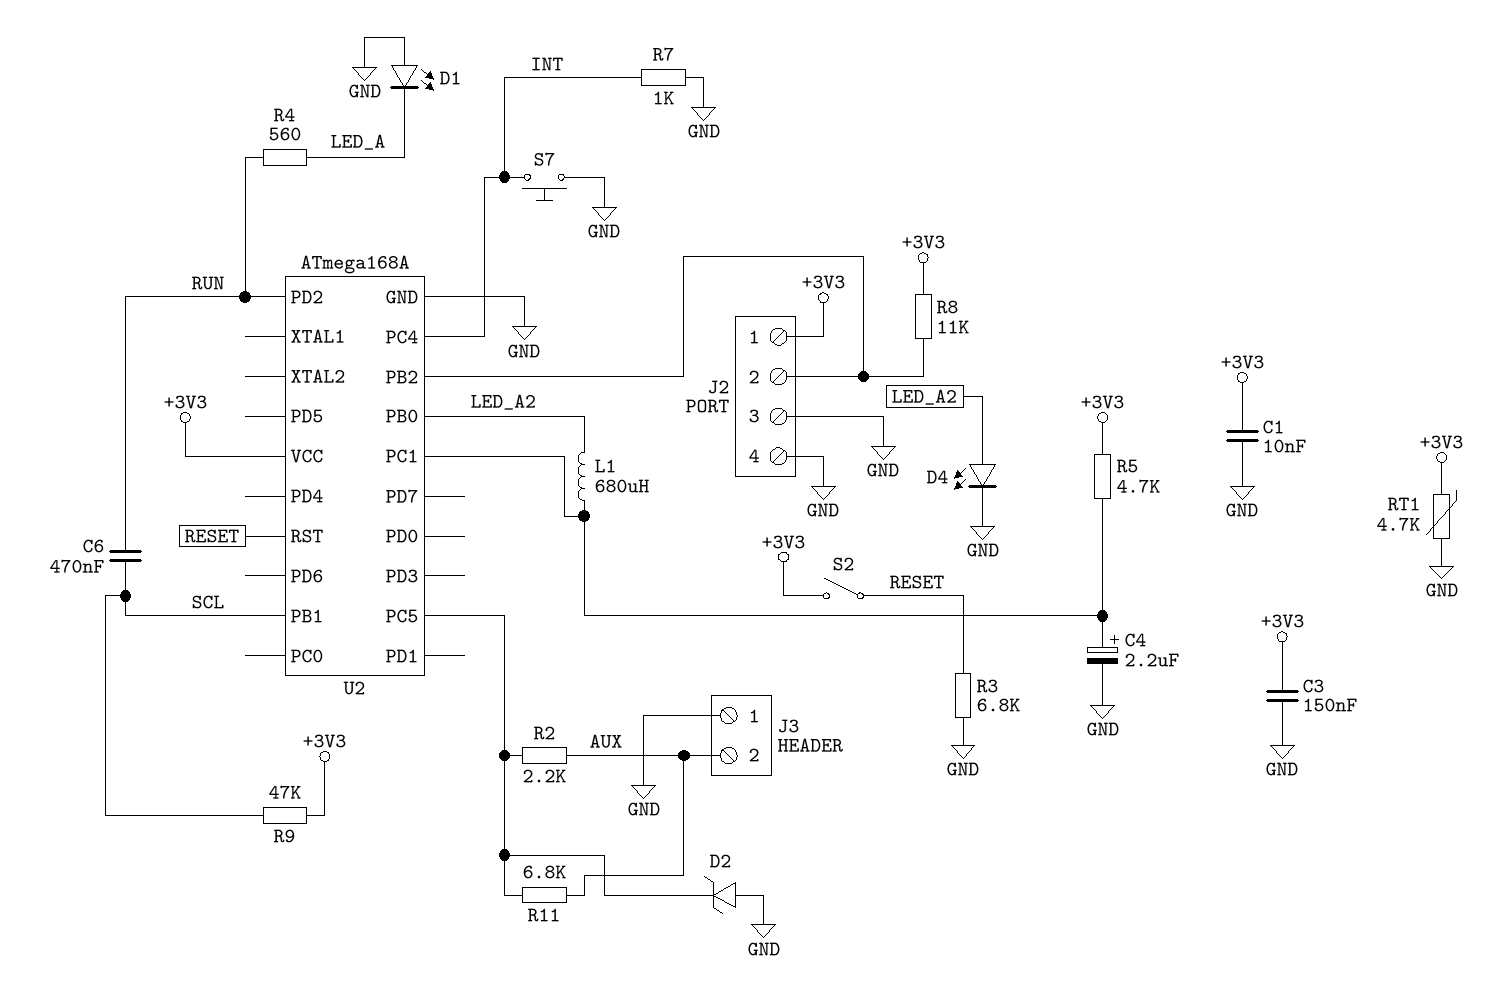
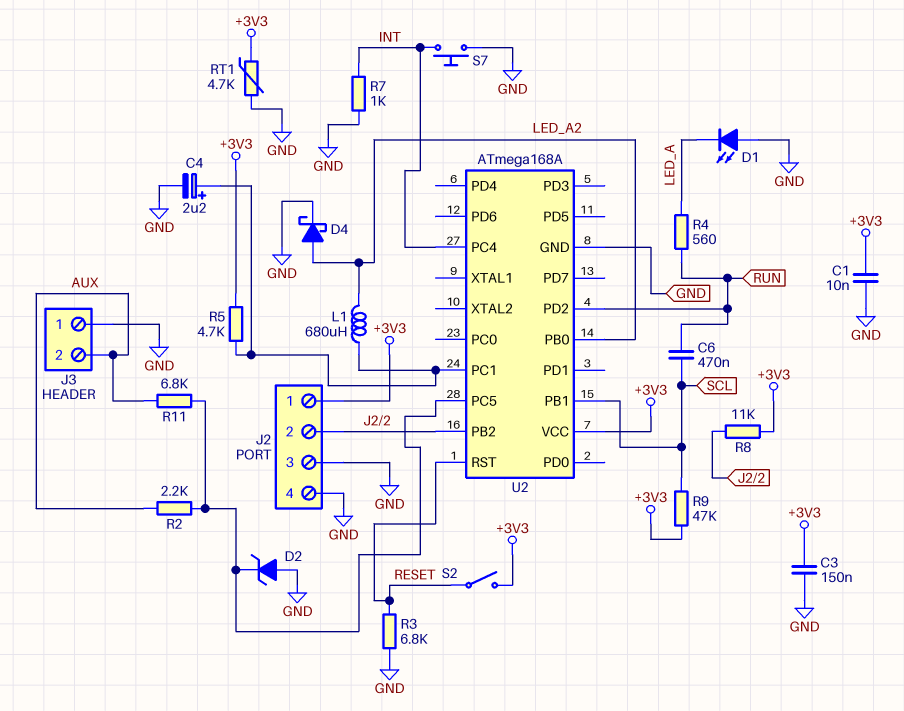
D4: LED (A LED_A2, K GND) -> schottky (A LED_A2, K GND)

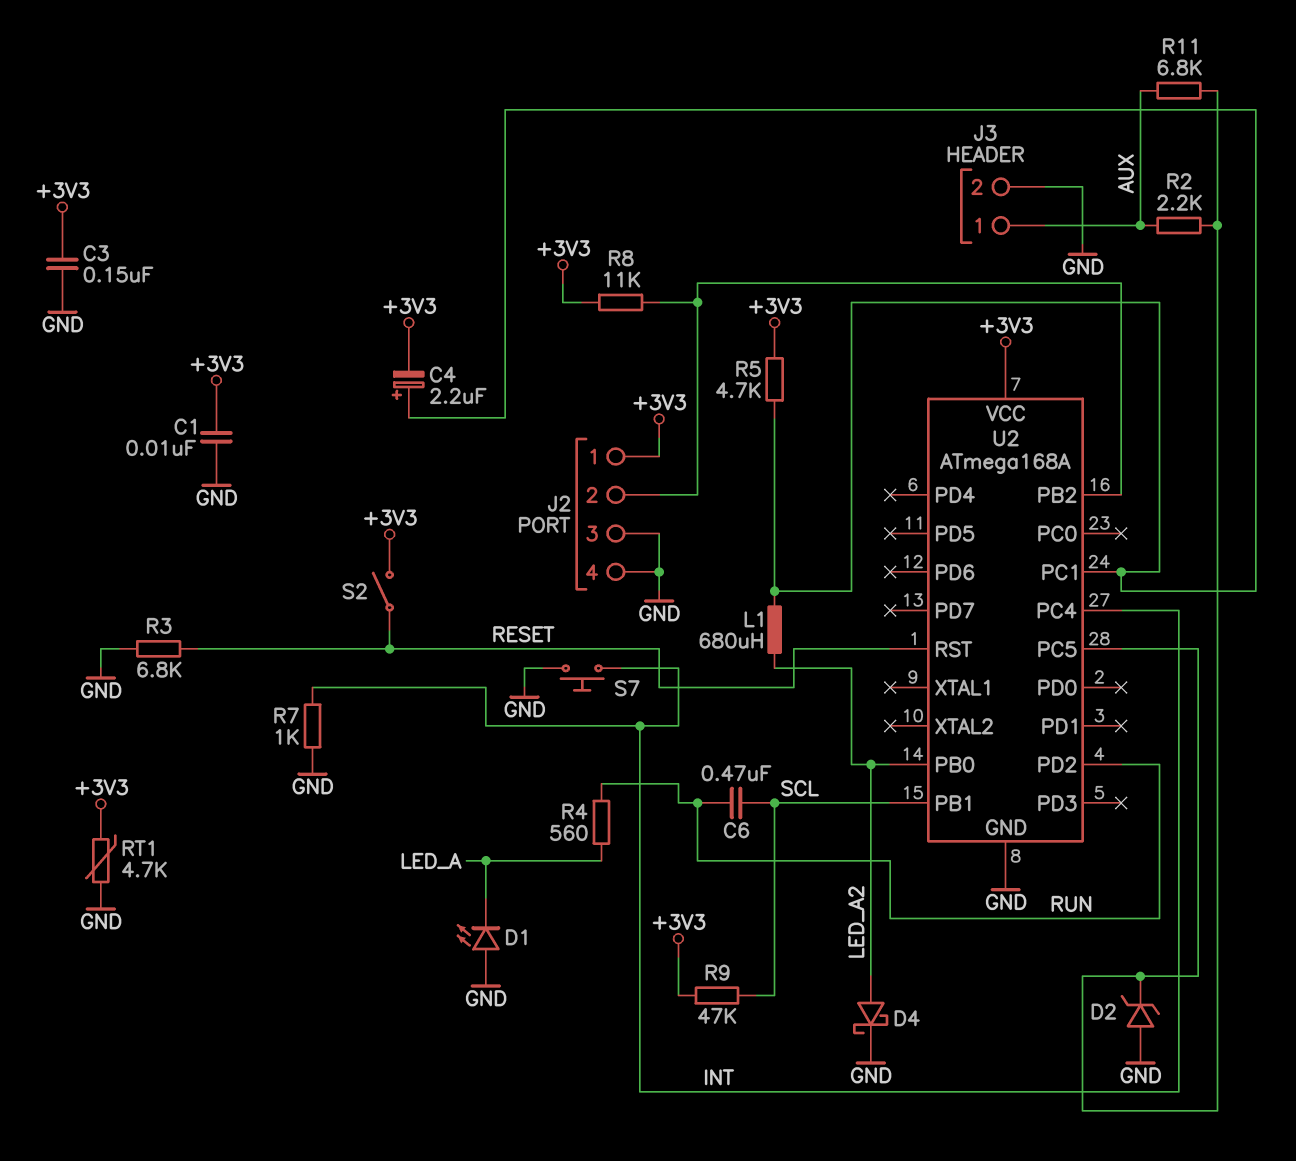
C4: 2.2uF (plus U2/PC1, minus GND) -> 2.2uF (plus U2/PC1, minus +3V3)
J3 pin 1: GND -> AUX
J3 pin 2: AUX -> GND

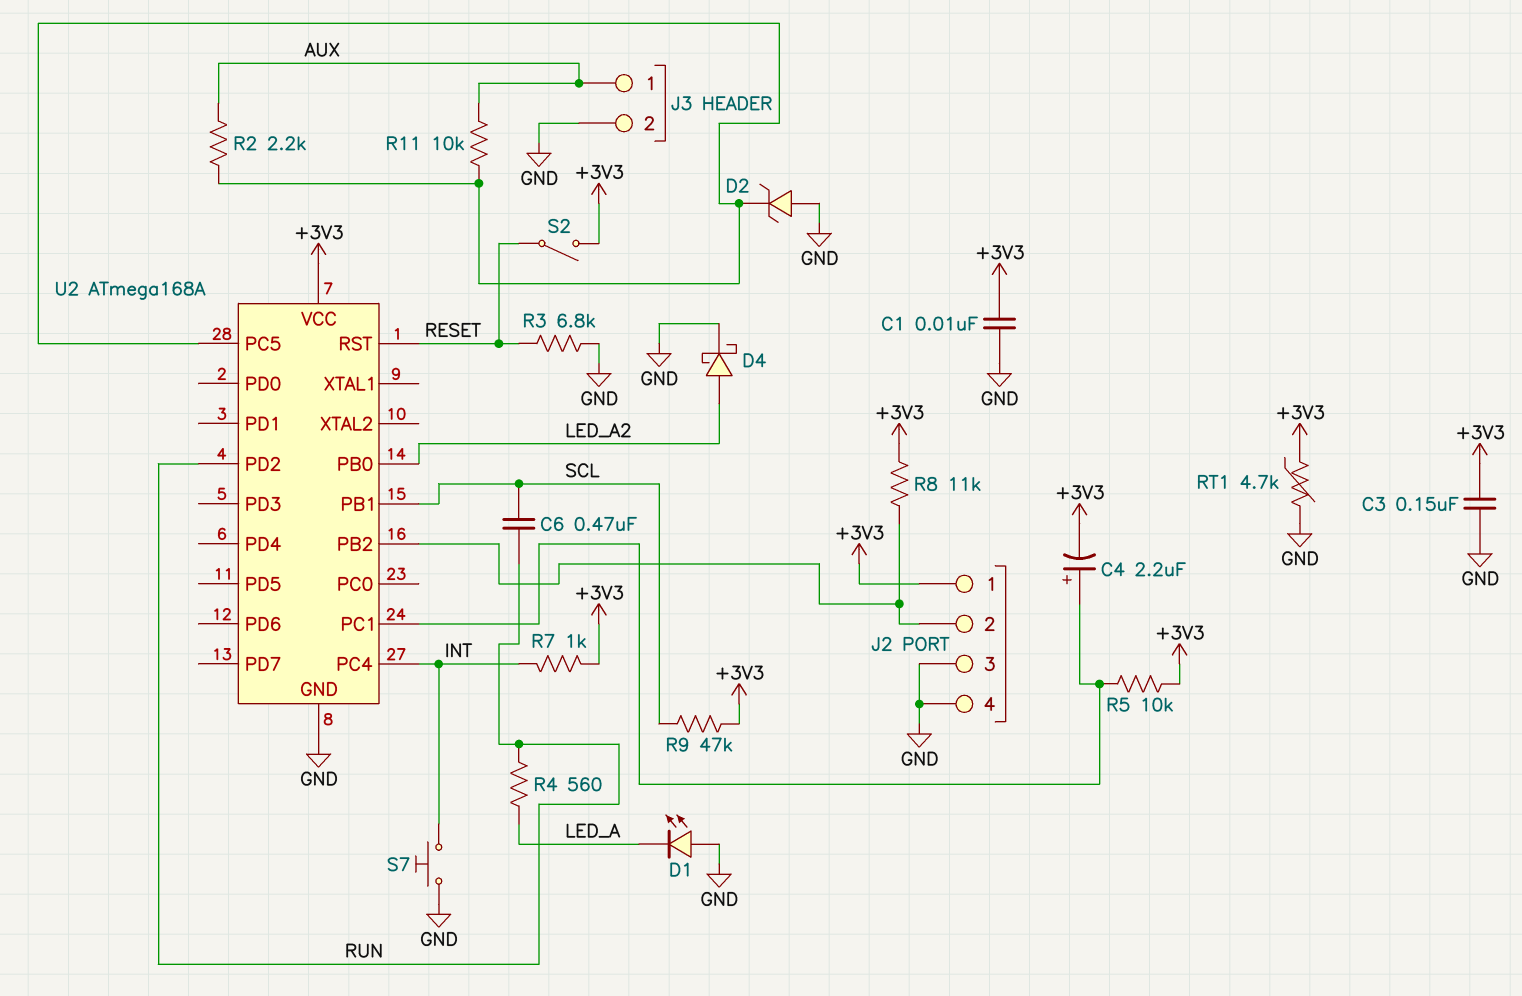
L1: 680uH (LED_A2, U2/PC1) -> none
R5: 4.7k (+3V3, U2/PC1) -> 10k (+3V3, U2/PC1)
R7: 1k (GND, INT) -> 1k (+3V3, INT)
R11: 6.8k (AUX, U2/PC5) -> 10k (AUX, U2/PC5)

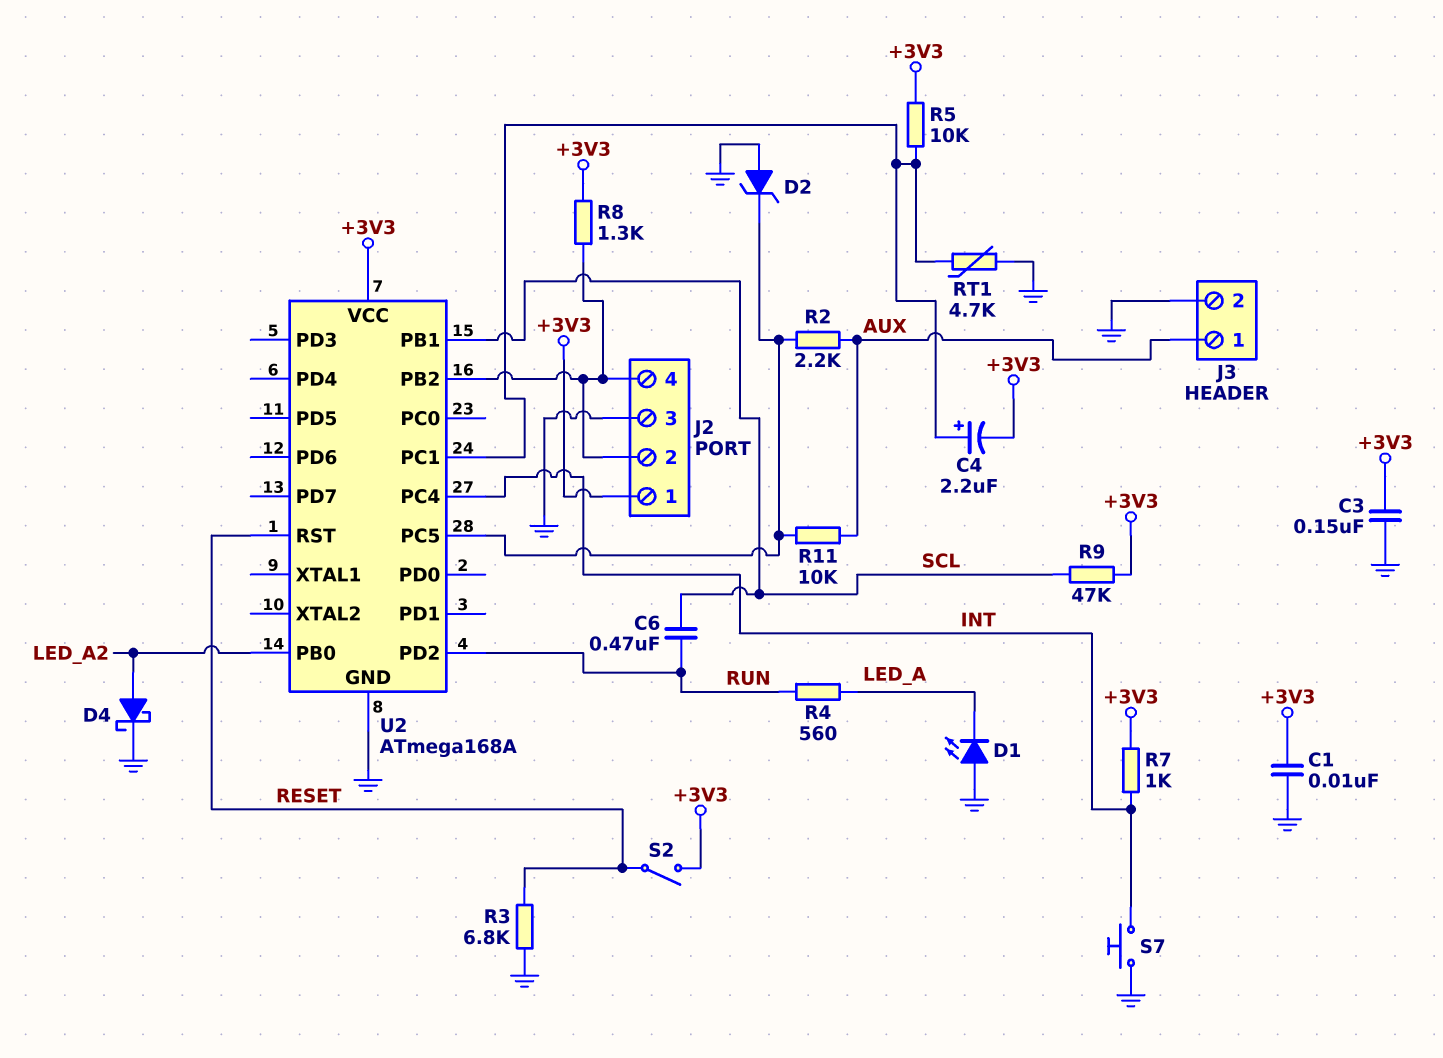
J2 pin 4: GND -> J2/2
R8: 11k (+3V3, J2/2) -> 1.3k (+3V3, J2/2)
RT1: 4.7k (+3V3, GND) -> 4.7k (GND, U2/PC1)

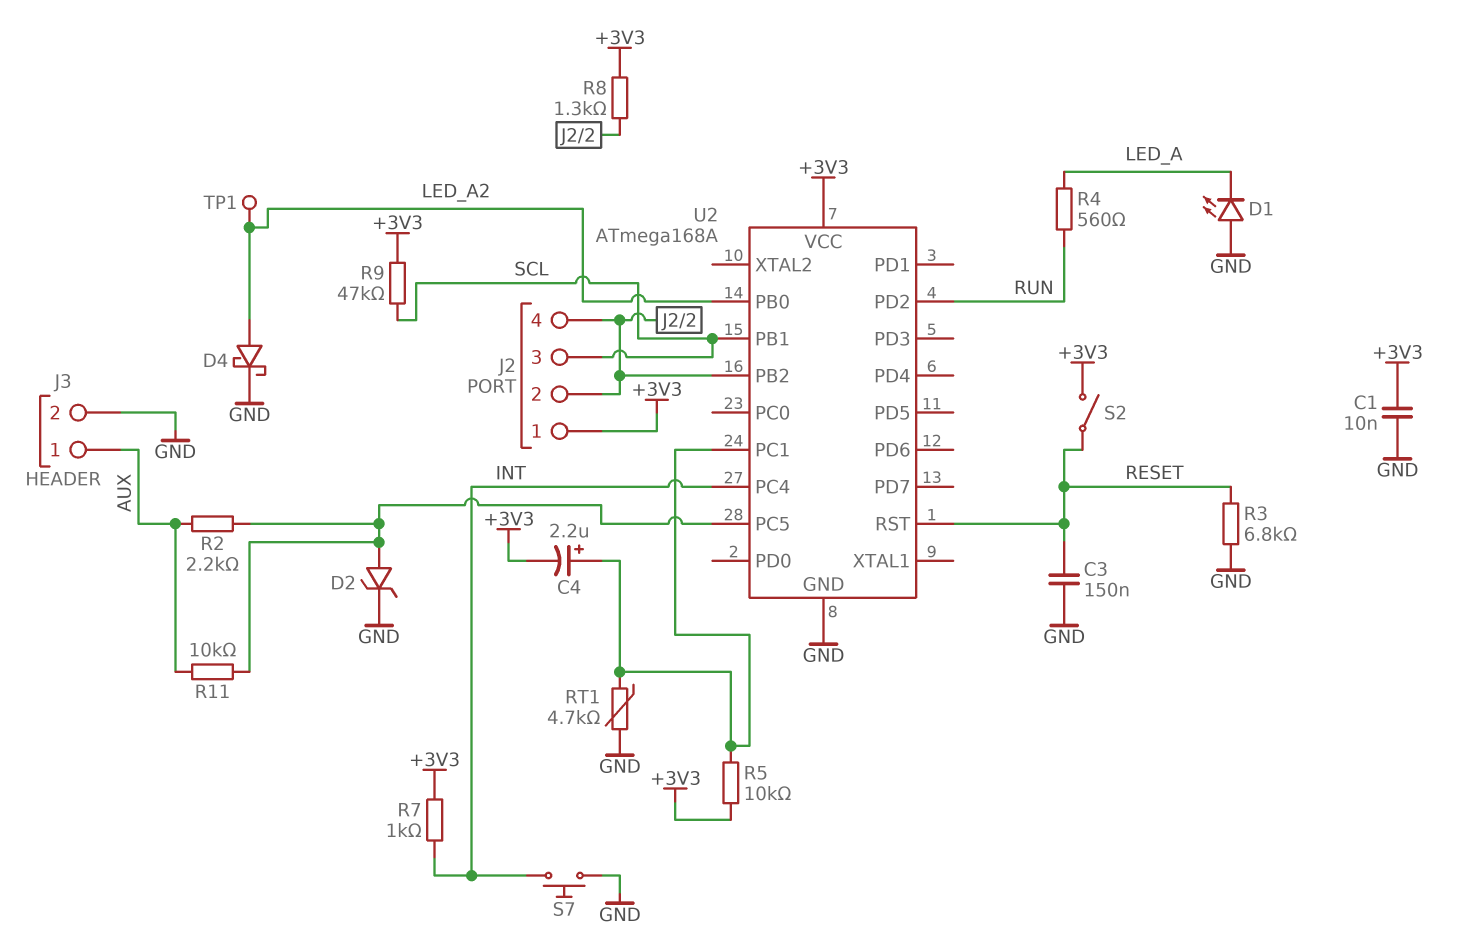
C3: 150nF (+3V3, GND) -> 150nF (GND, RESET)
C6: 470nF (RUN, SCL) -> none
D2: zener (A GND, K U2/PC5) -> zener (A U2/PC5, K GND)
J2 pin 3: GND -> SCL
TP1: none -> test point (LED_A2)

